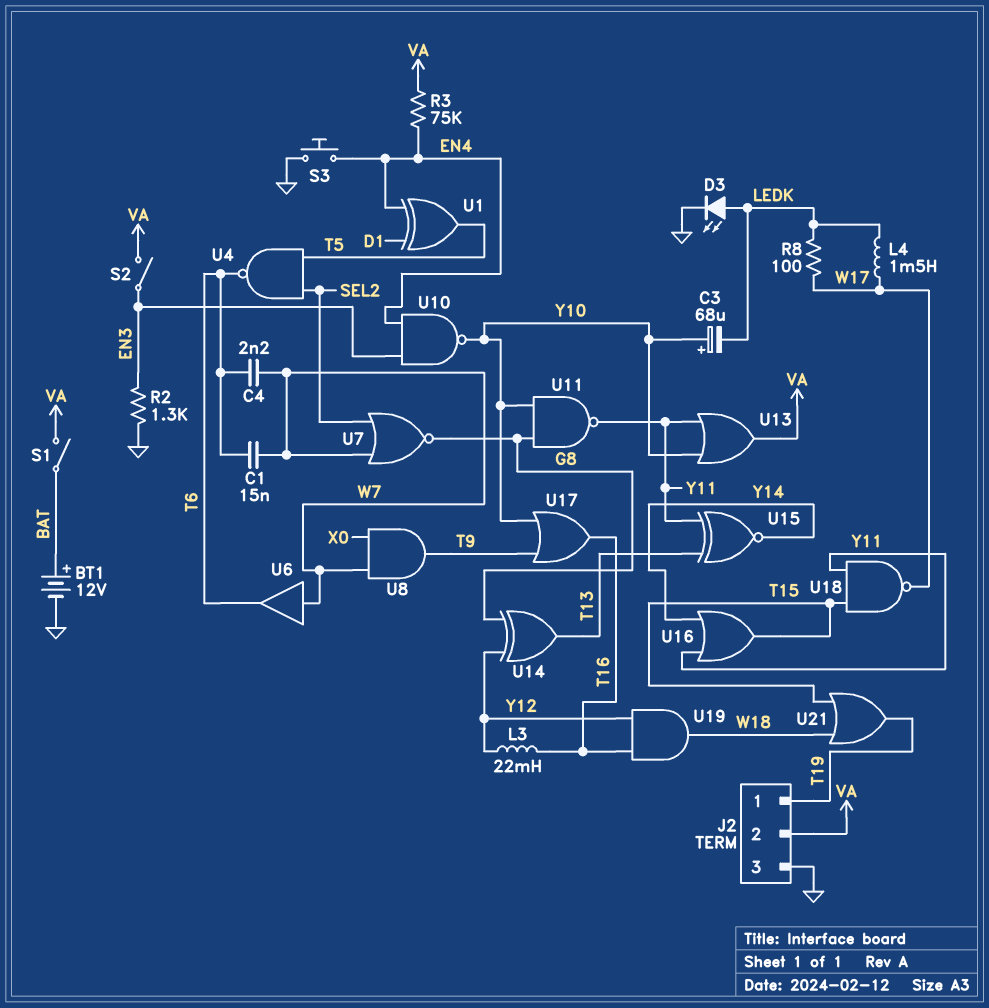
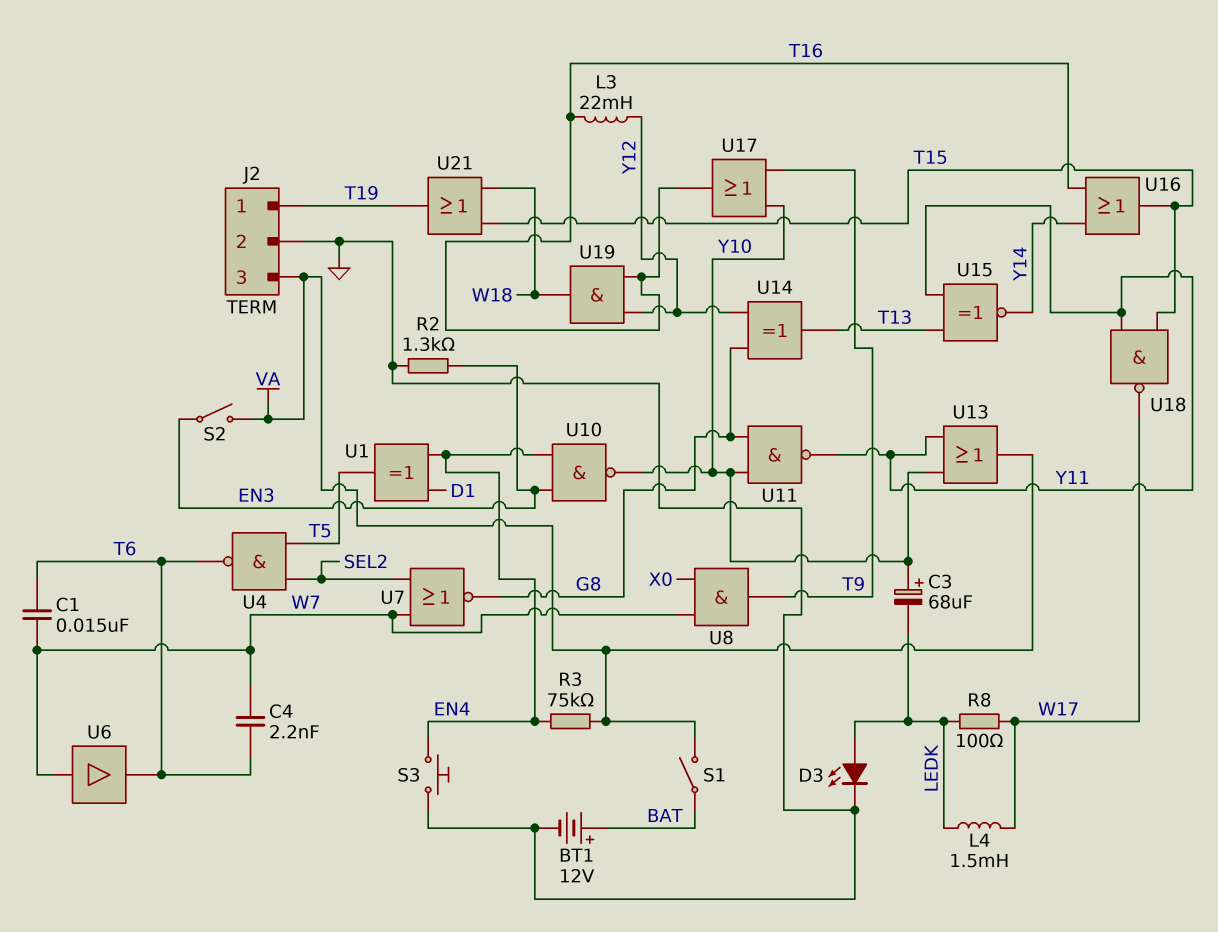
J2 pin 2: VA -> GND
J2 pin 3: GND -> VA
U16: OR (in Y11, in Y14, out T15) -> OR (in T16, in Y14, out T15)

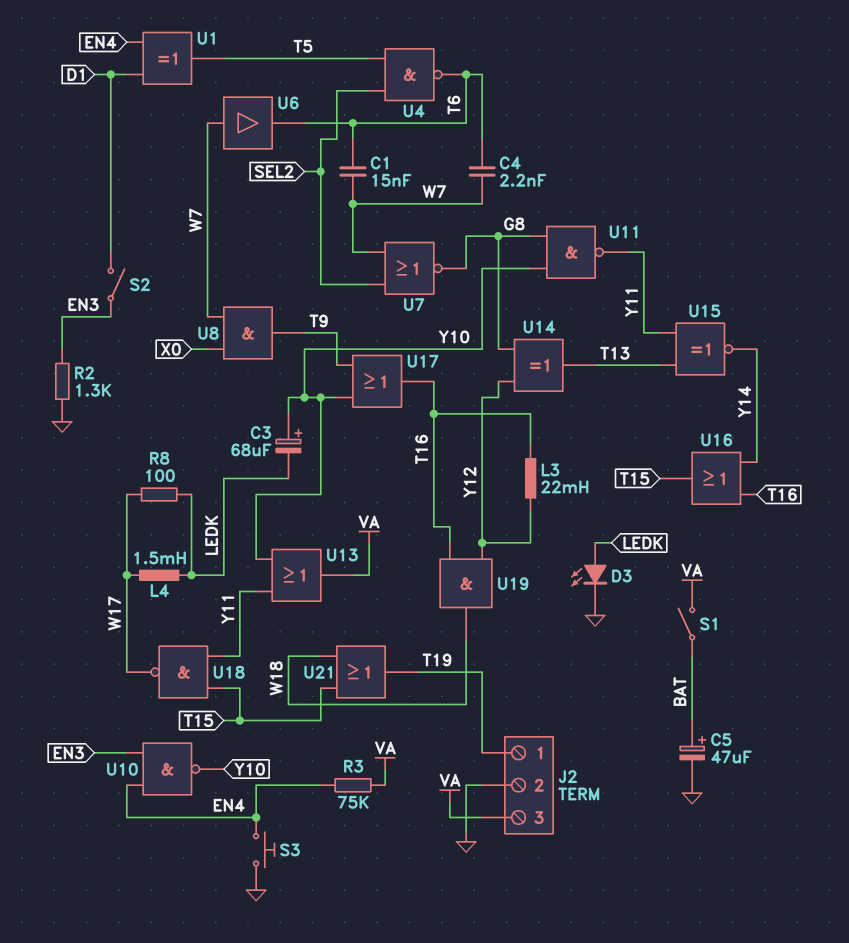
BT1: 12V (plus BAT, minus GND) -> none
C5: none -> 47uF (plus BAT, minus GND)
S2: switch (EN3, VA) -> switch (D1, EN3)

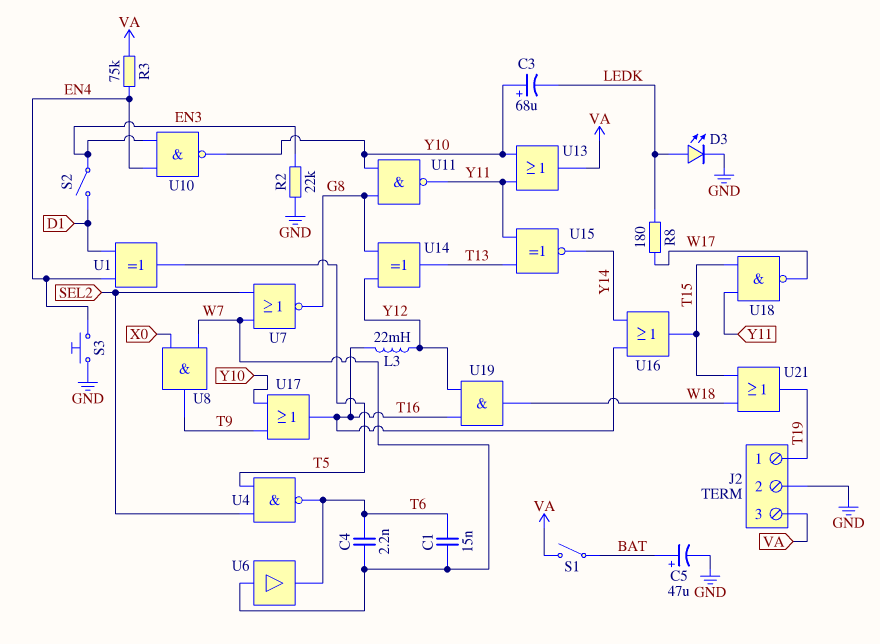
L4: 1.5mH (LEDK, W17) -> none
R2: 1.3k (EN3, GND) -> 22k (EN3, GND)
R8: 100 (LEDK, W17) -> 180 (LEDK, W17)

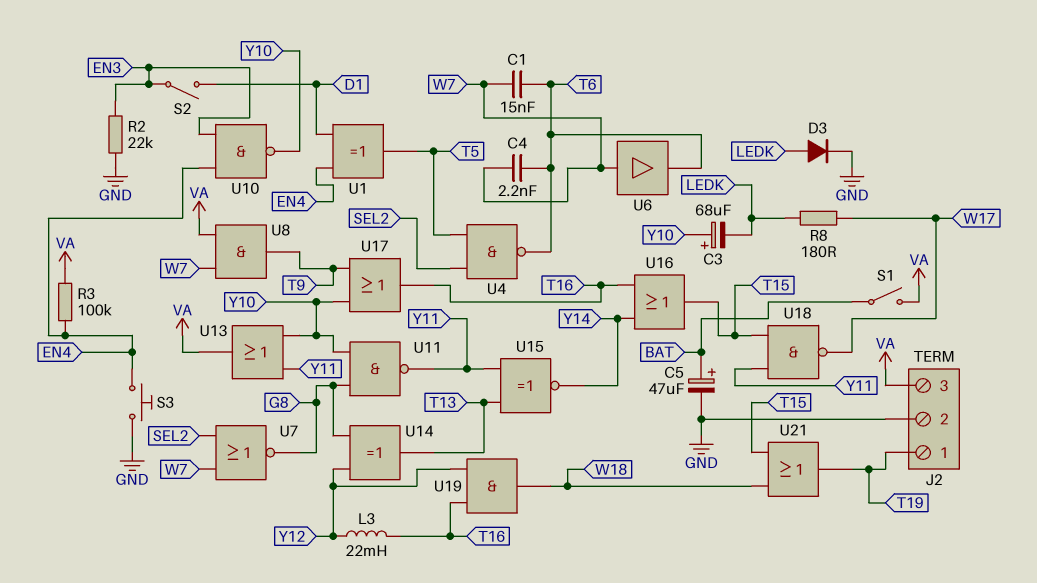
D3: LED (A LEDK, K GND) -> diode (A LEDK, K GND)
R3: 75k (EN4, VA) -> 100k (EN4, VA)
U8: AND (in W7, in X0, out T9) -> AND (in VA, in W7, out T9)

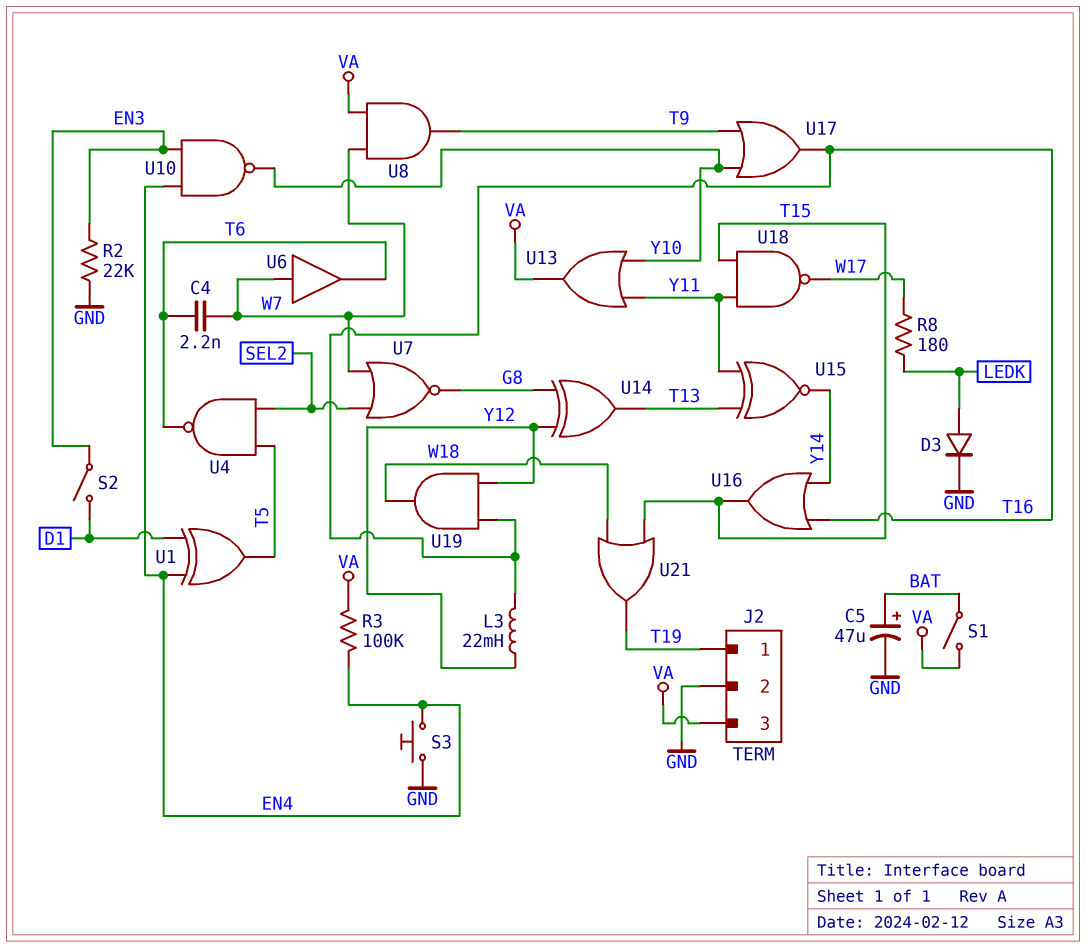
C1: 15nF (T6, W7) -> none
C3: 68uF (plus Y10, minus LEDK) -> none
U11: NAND (in G8, in Y10, out Y11) -> none

